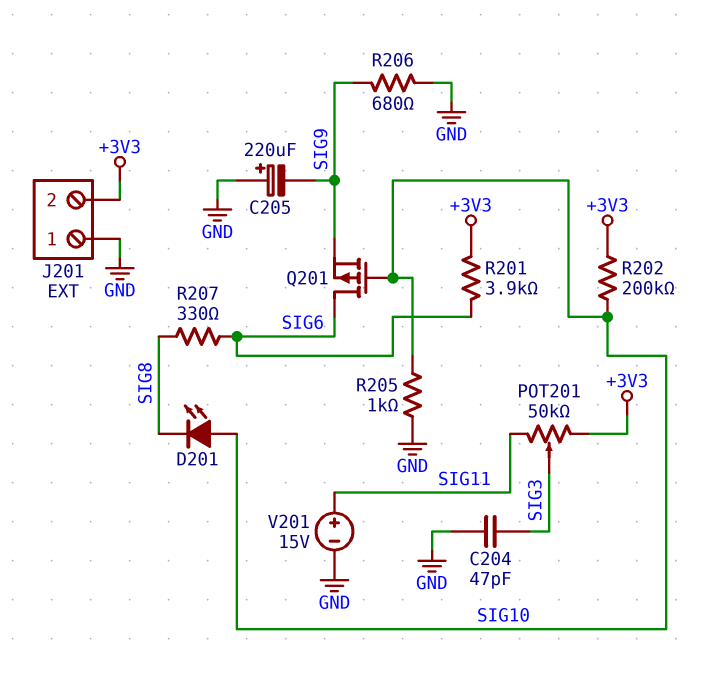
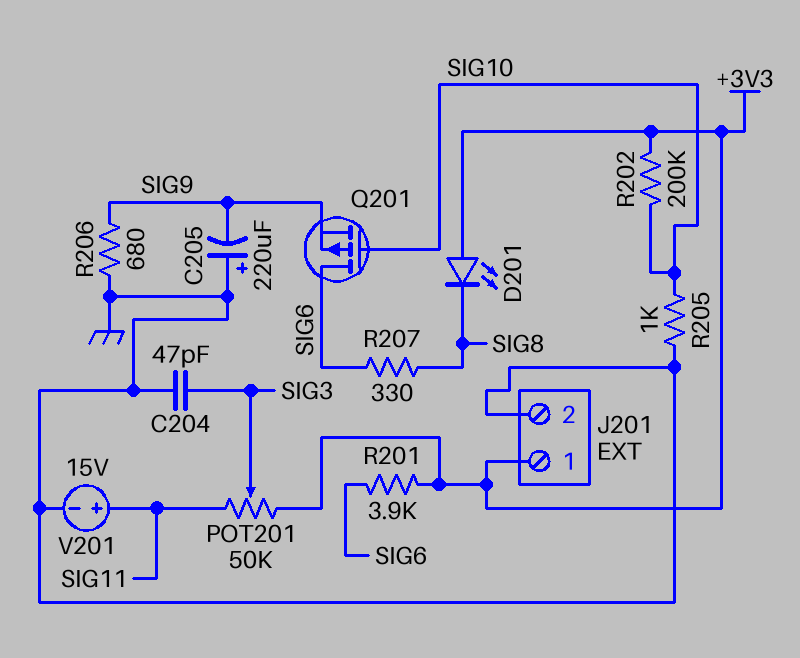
D201: LED (A SIG10, K SIG8) -> LED (A +3V3, K SIG8)
J201 pin 1: GND -> +3V3
J201 pin 2: +3V3 -> GND

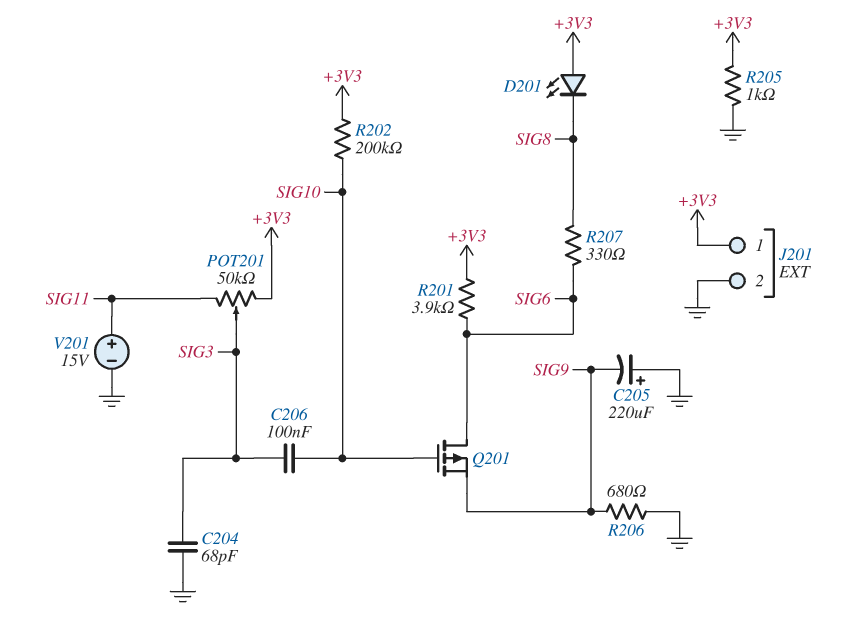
C204: 47pF (GND, SIG3) -> 68pF (GND, SIG3)
C206: none -> 100nF (SIG3, SIG10)
R205: 1k (GND, SIG10) -> 1k (+3V3, GND)

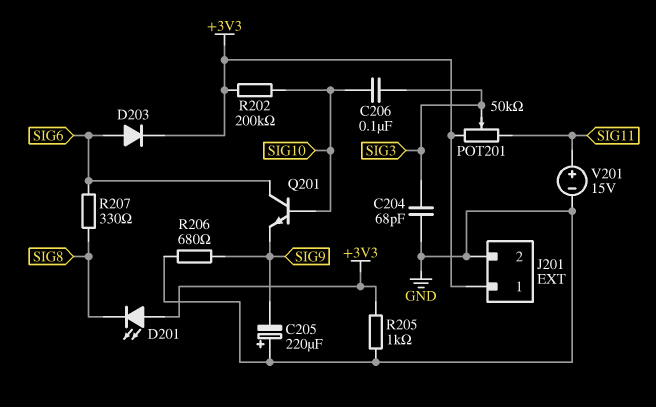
D203: none -> diode (A SIG6, K +3V3)
Q201: PMOS (G SIG10, D SIG6, S SIG9) -> NPN (B SIG10, C SIG6, E SIG9)
R201: 3.9k (+3V3, SIG6) -> none

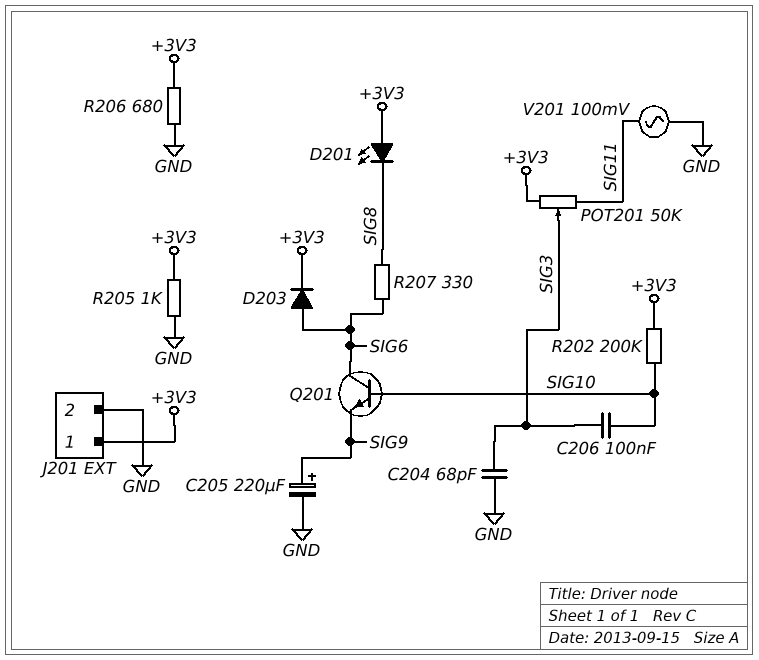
C205: 220uF (plus GND, minus SIG9) -> 220uF (plus SIG9, minus GND)
R206: 680 (GND, SIG9) -> 680 (+3V3, GND)
V201: 15V (plus SIG11, minus GND) -> AC 100mV (GND, SIG11)

